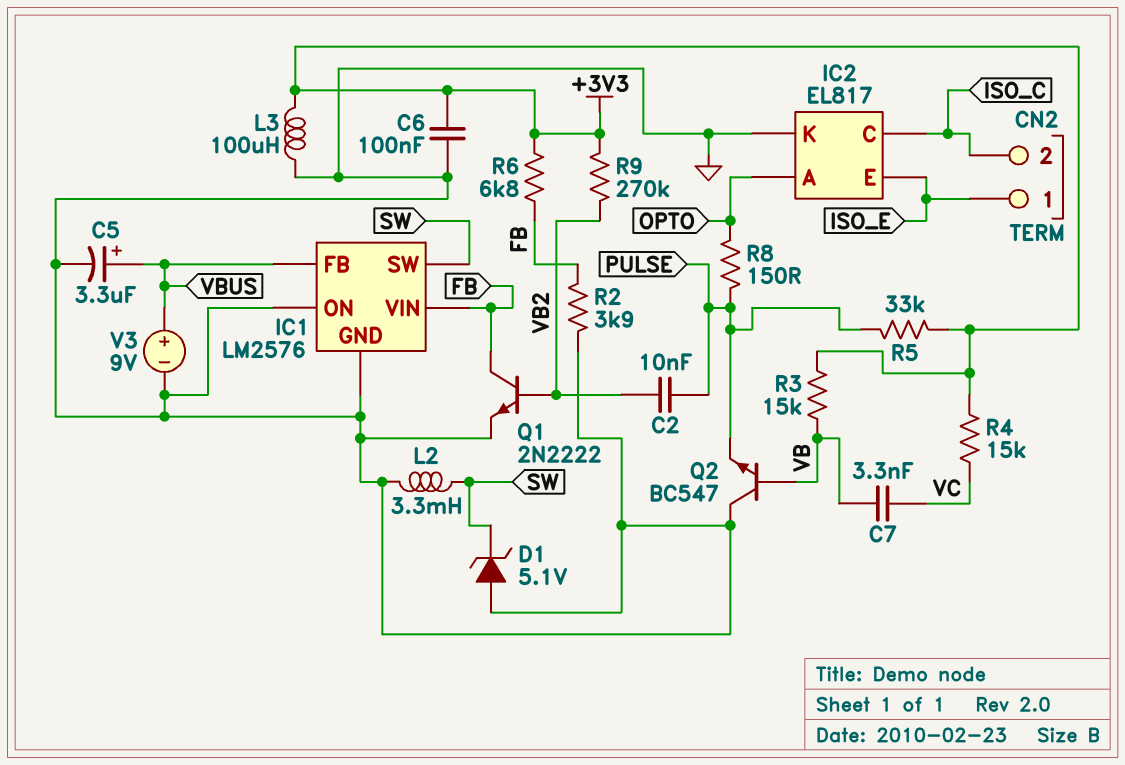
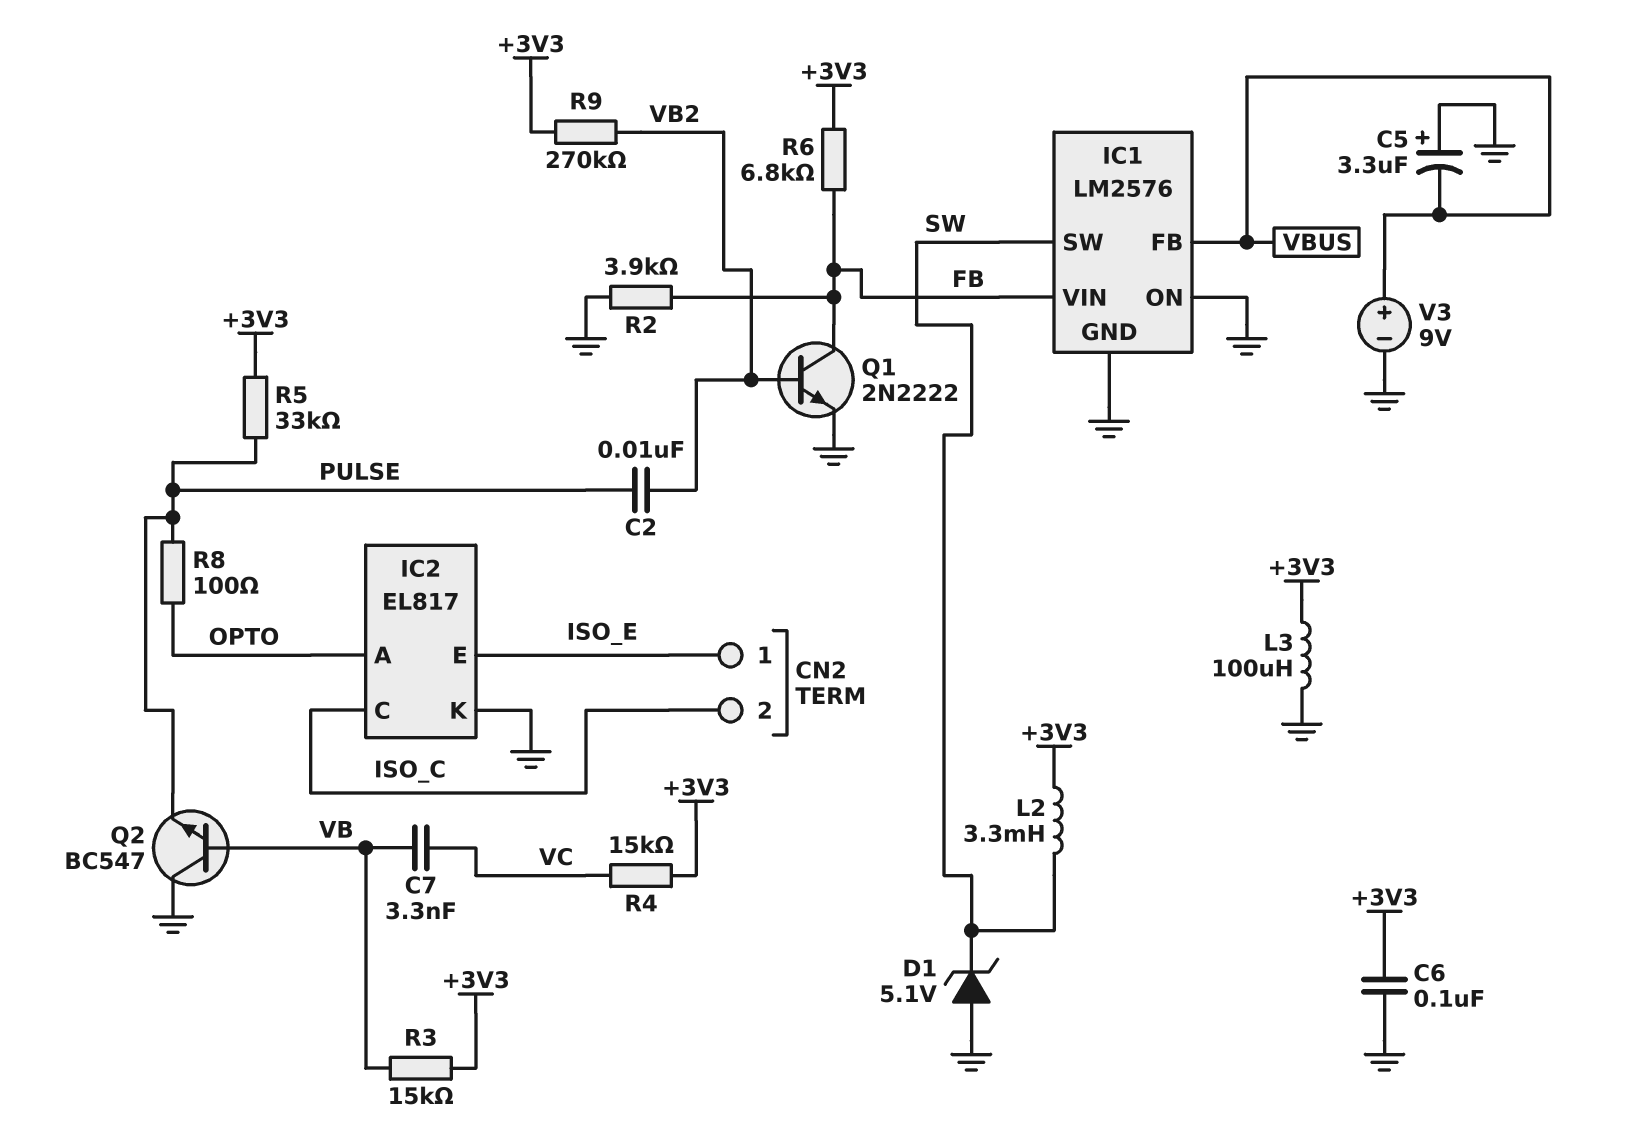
C5: 3.3uF (plus VBUS, minus GND) -> 3.3uF (plus GND, minus VBUS)
L2: 3.3mH (GND, SW) -> 3.3mH (+3V3, SW)
R8: 150 (OPTO, PULSE) -> 100 (OPTO, PULSE)

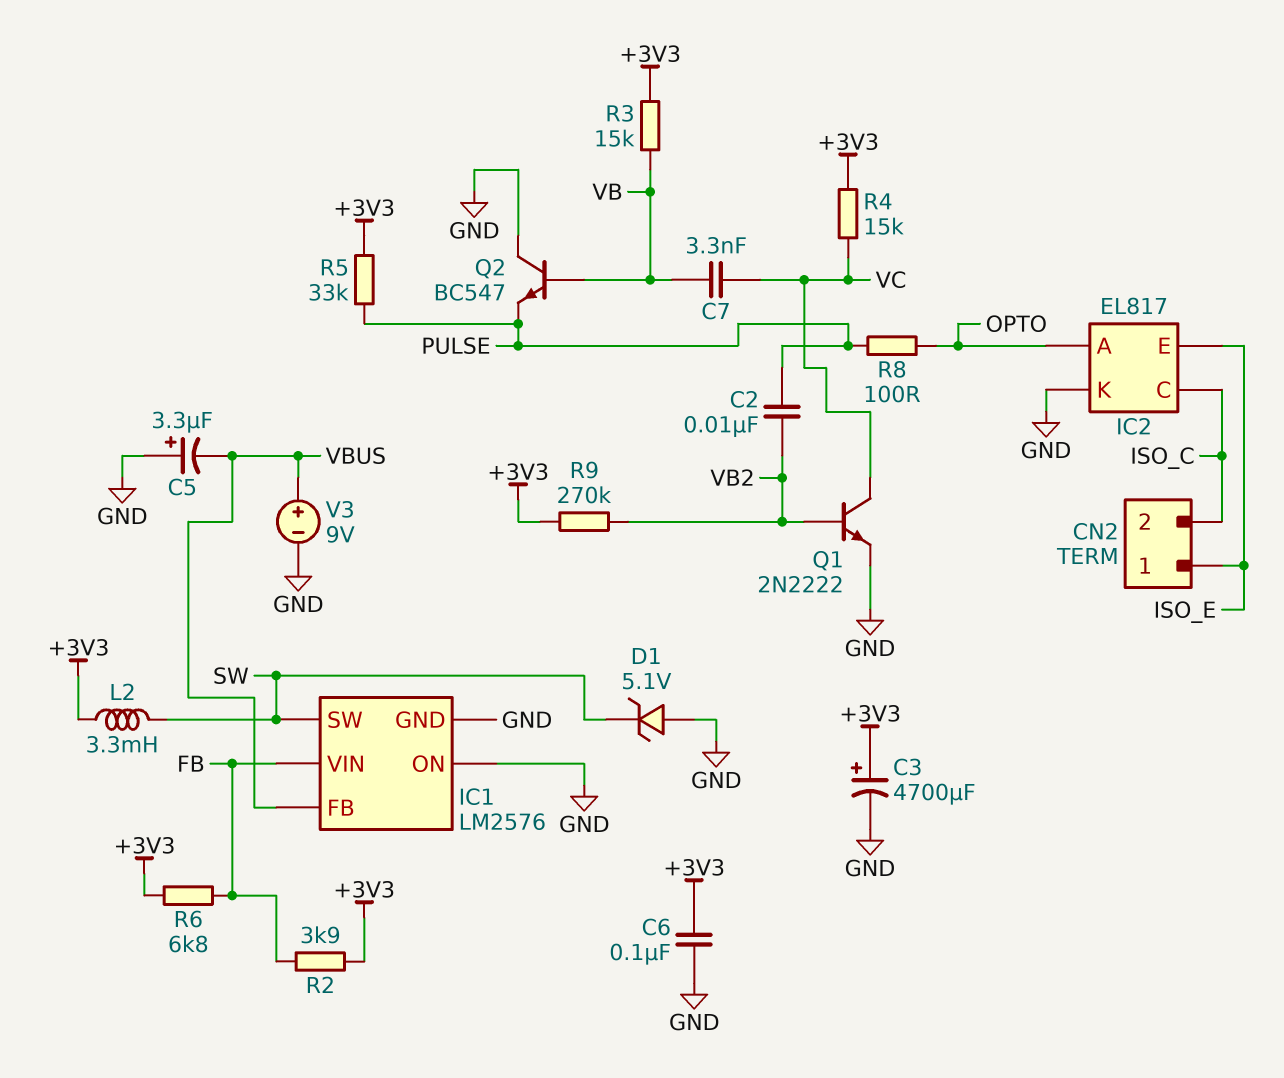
C3: none -> 4700uF (plus +3V3, minus GND)
L3: 100uH (+3V3, GND) -> none
Q1: NPN 2N2222 (B VB2, C FB, E GND) -> NPN 2N2222 (B VB2, C VC, E GND)
R2: 3.9k (FB, GND) -> 3.9k (+3V3, FB)

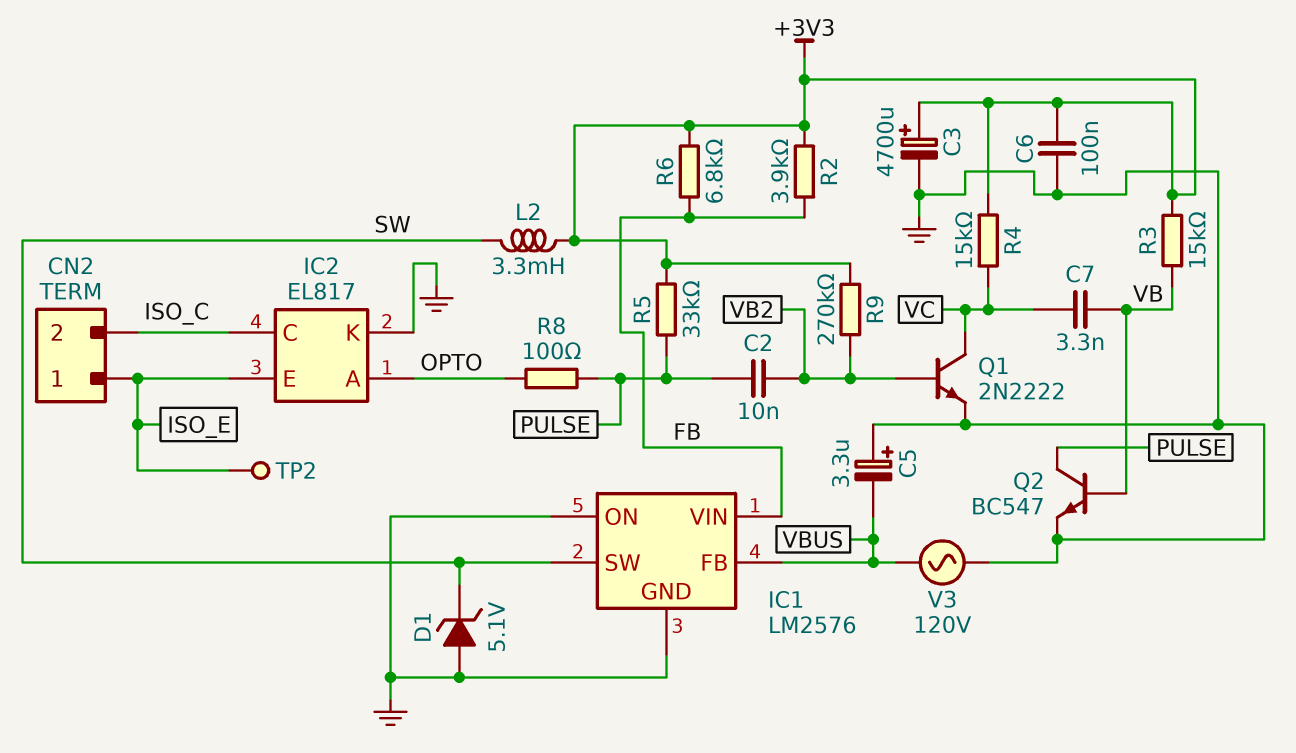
Q2: NPN BC547 (B VB, C GND, E PULSE) -> NPN BC547 (B VB, C PULSE, E GND)
TP2: none -> test point (ISO_E)
V3: 9V (plus VBUS, minus GND) -> AC 120V (GND, VBUS)

